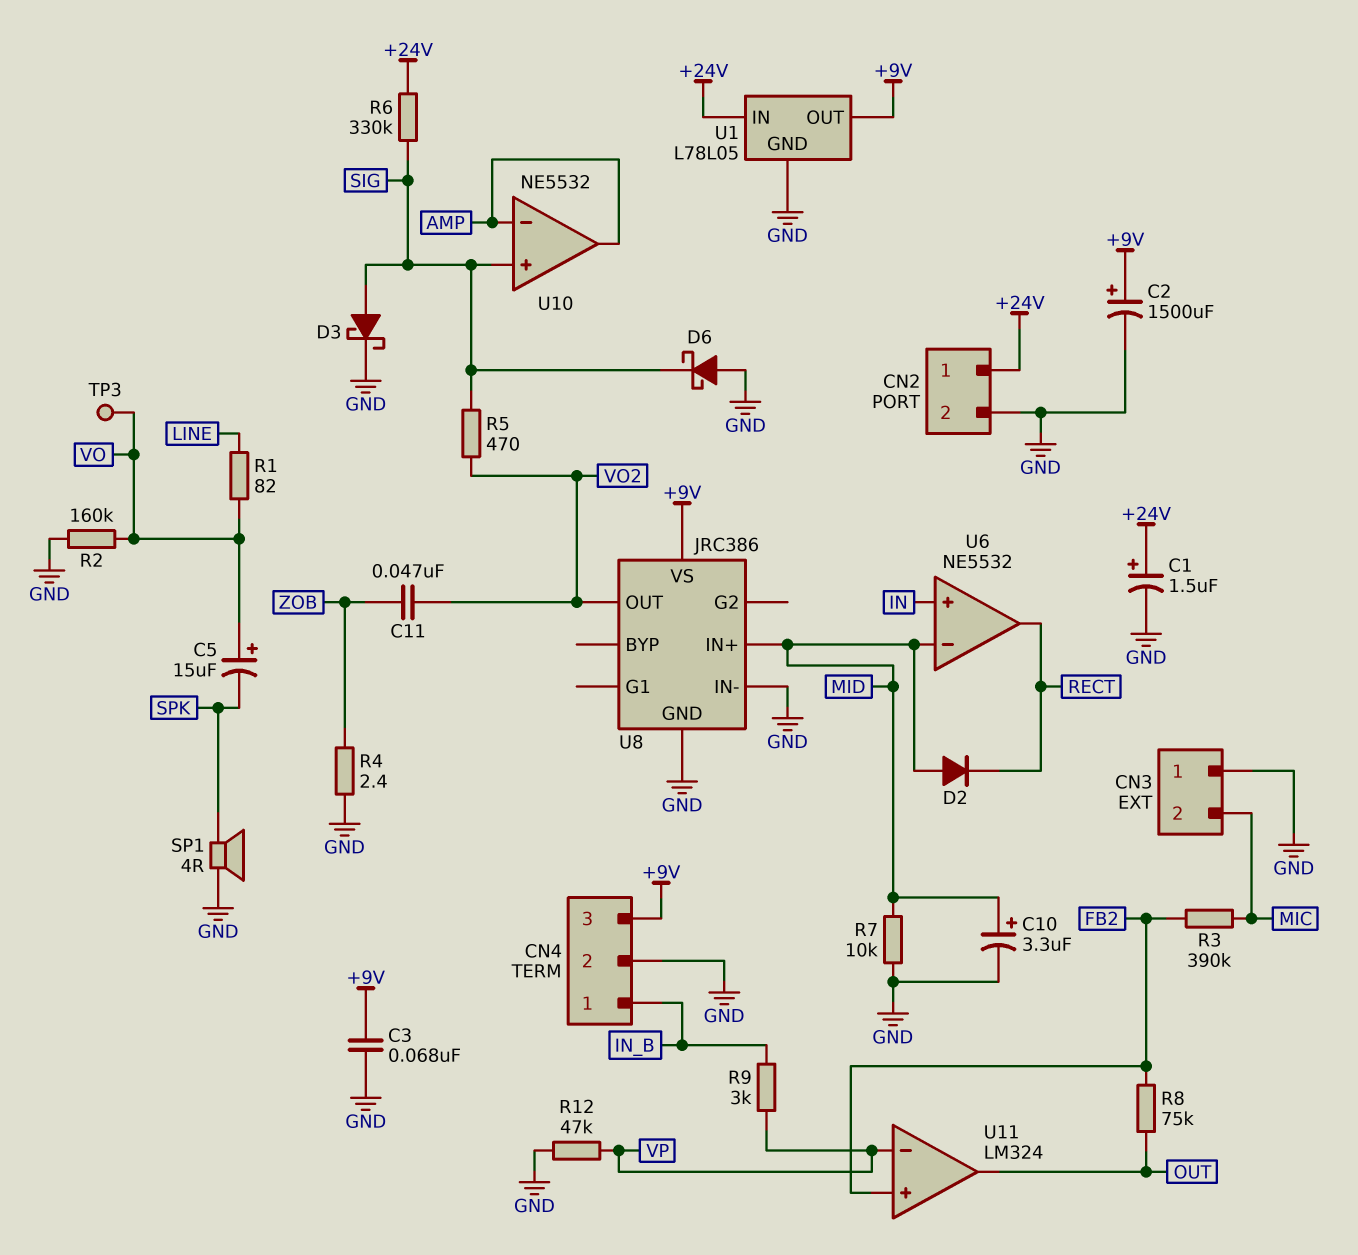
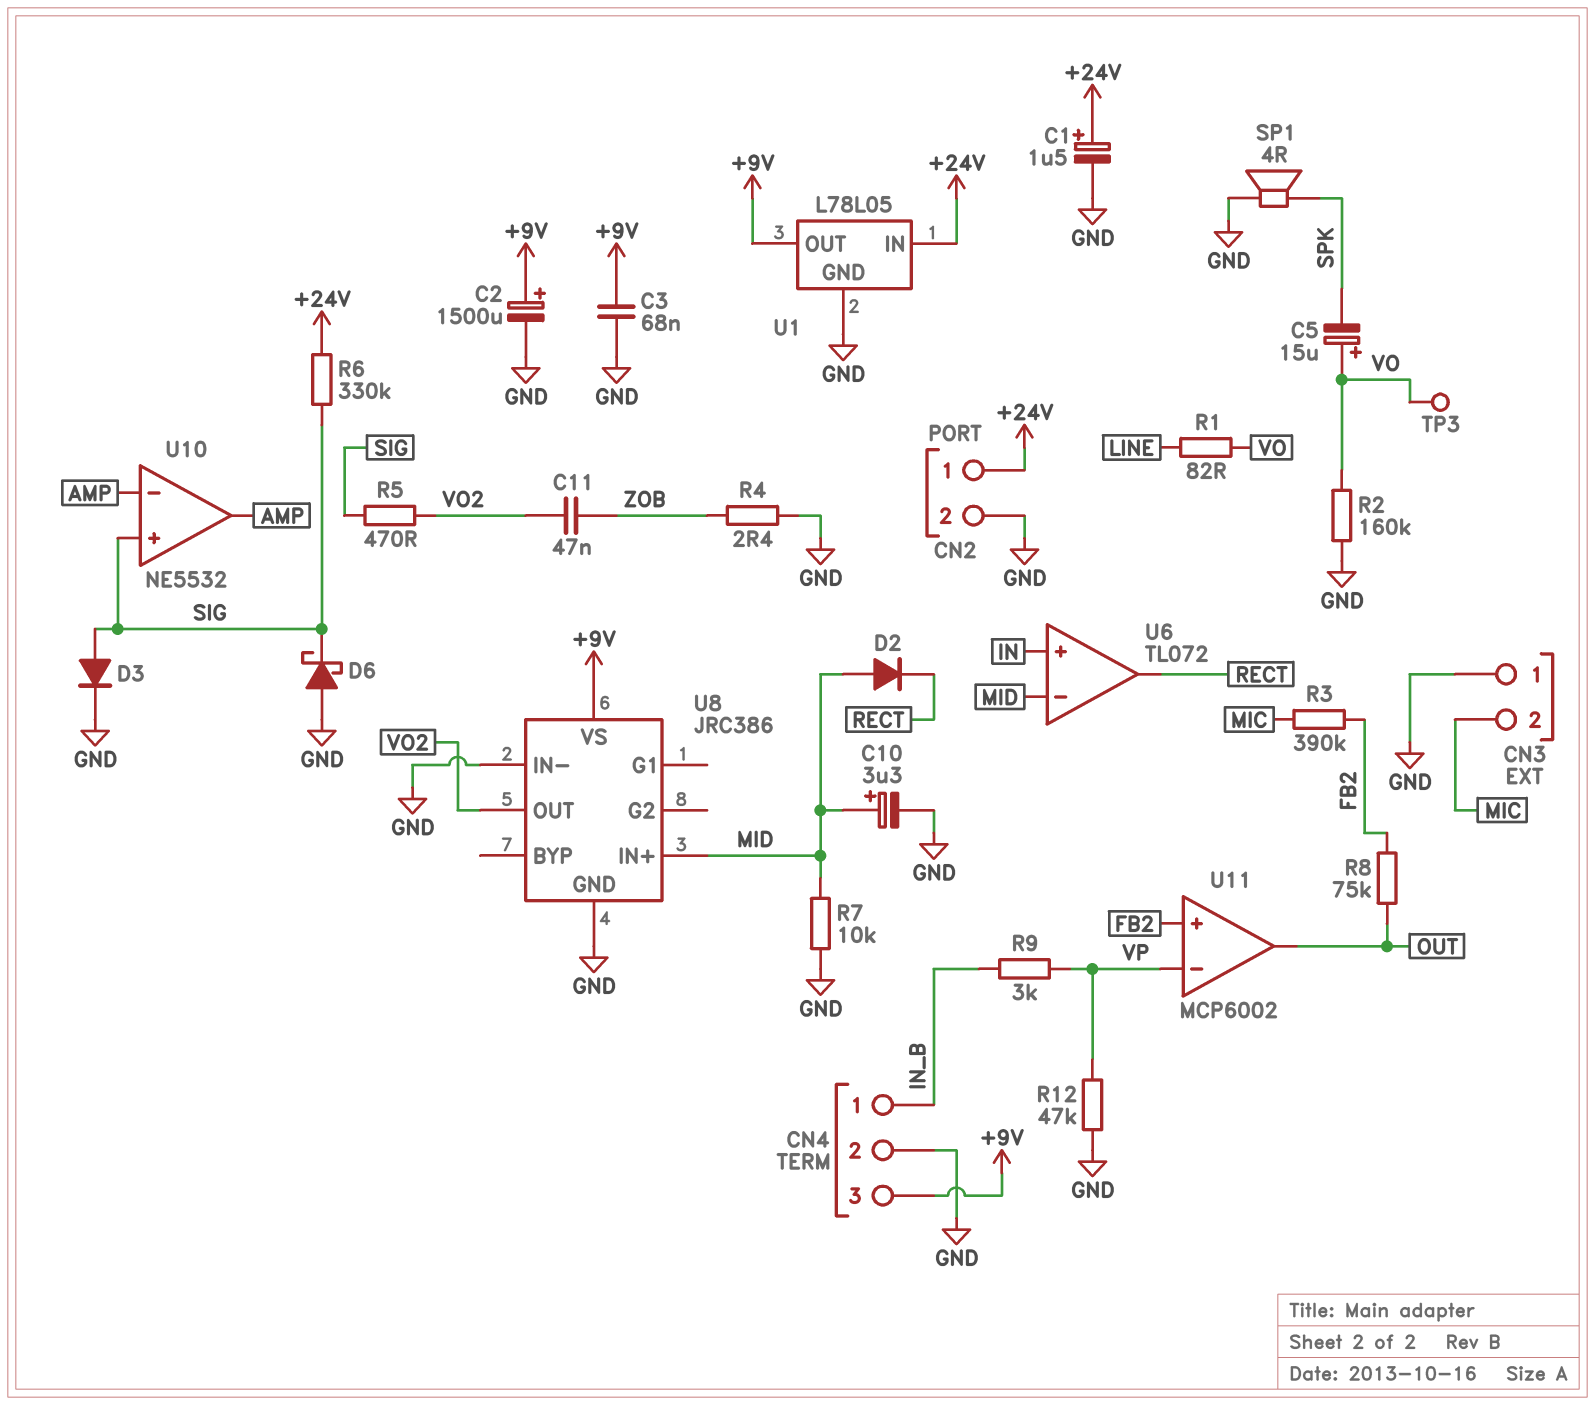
D3: schottky (A SIG, K GND) -> diode (A SIG, K GND)
U6: NE5532 -> TL072
U11: LM324 -> MCP6002

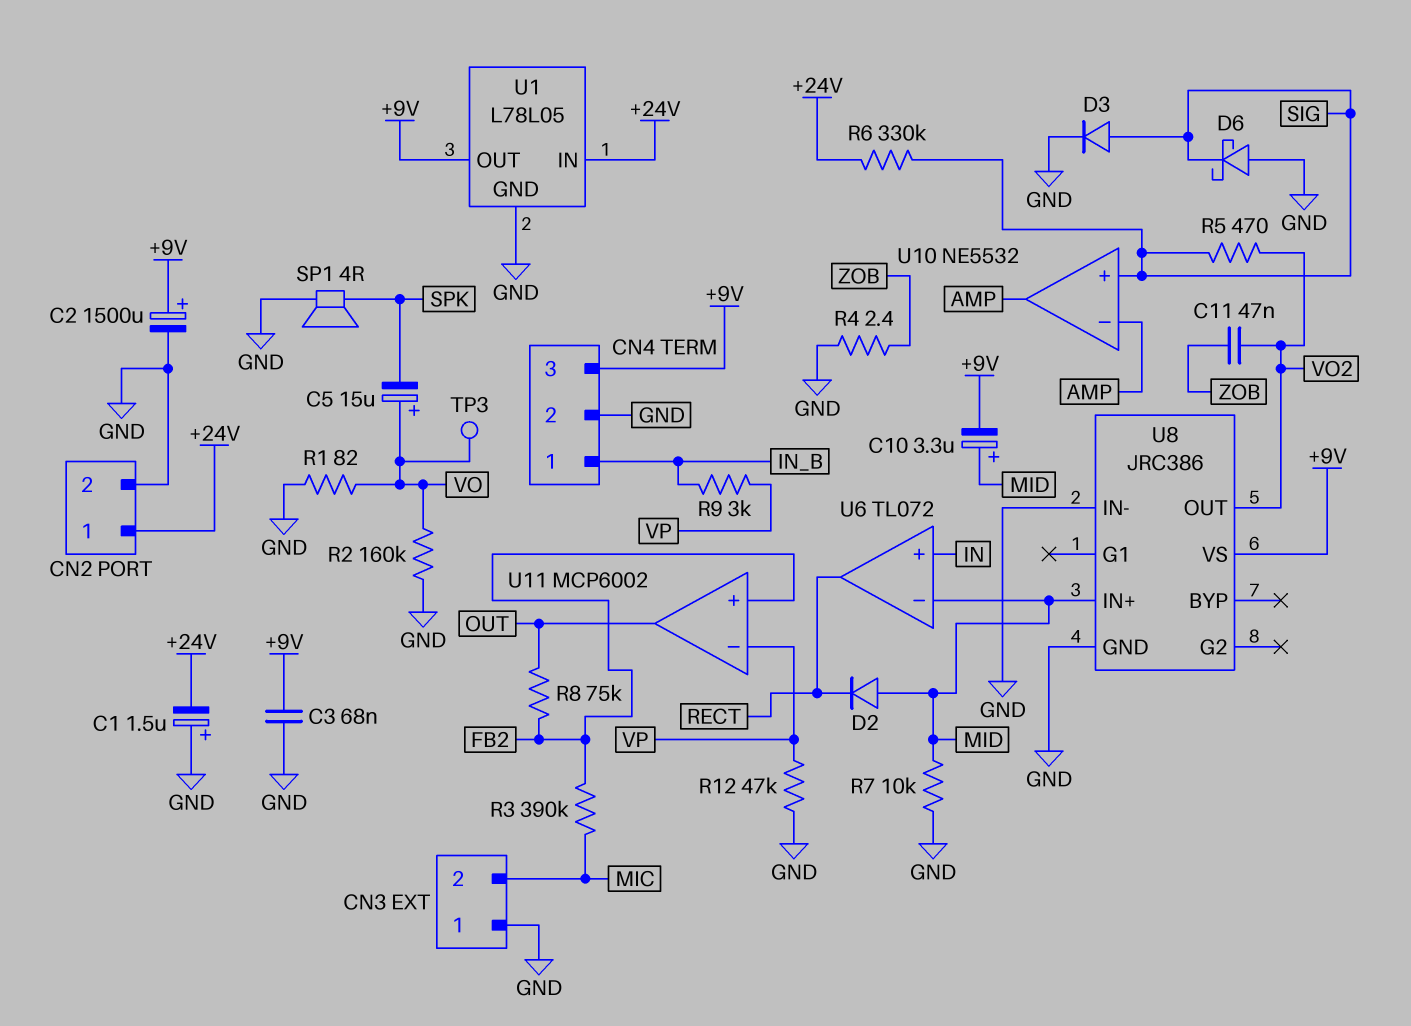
C1: 1.5uF (plus +24V, minus GND) -> 1.5uF (plus GND, minus +24V)
C10: 3.3uF (plus MID, minus GND) -> 3.3uF (plus MID, minus +9V)
R1: 82 (LINE, VO) -> 82 (GND, VO)

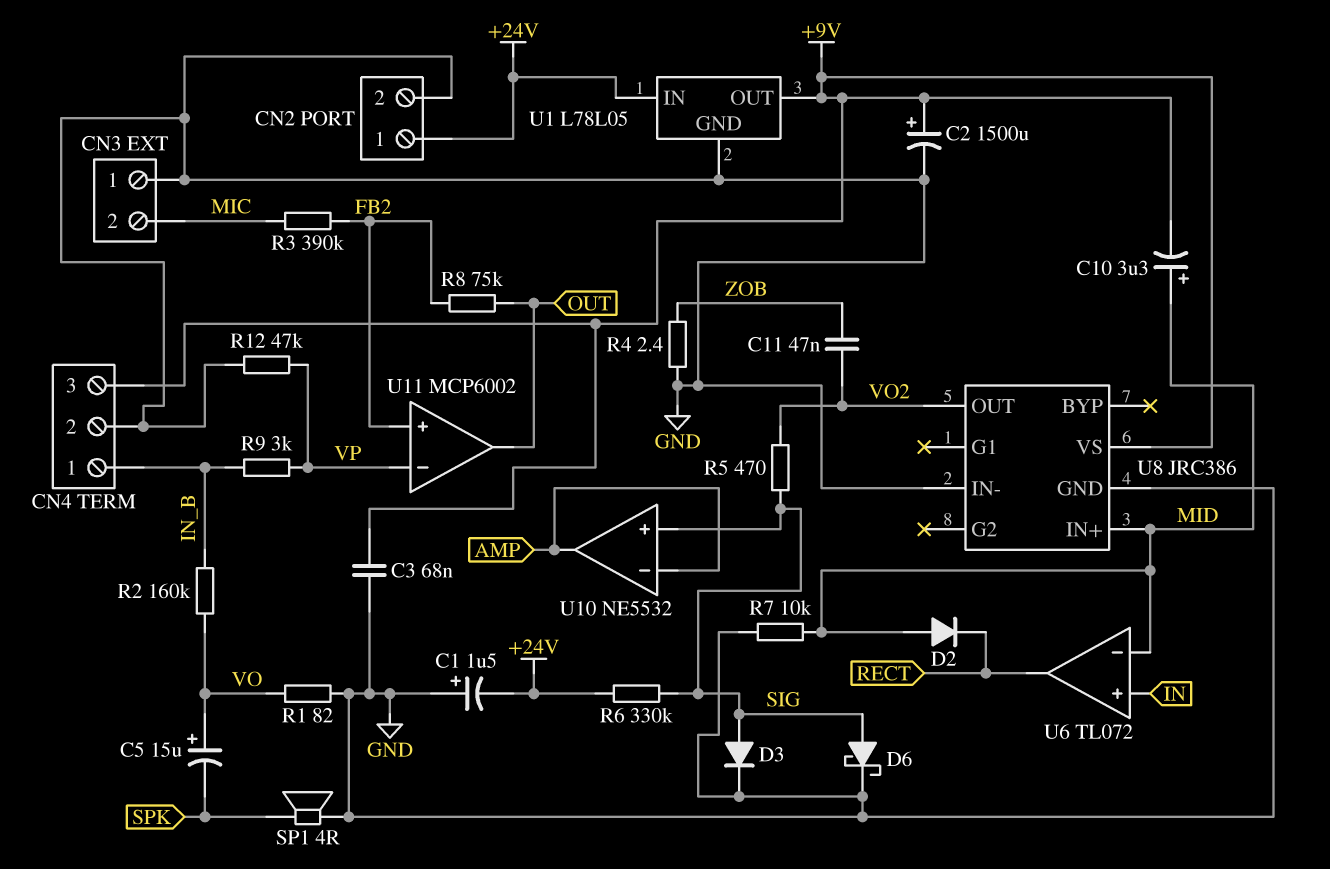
D6: schottky (A GND, K SIG) -> schottky (A SIG, K GND)
R2: 160k (GND, VO) -> 160k (IN_B, VO)
TP3: test point (VO) -> none

